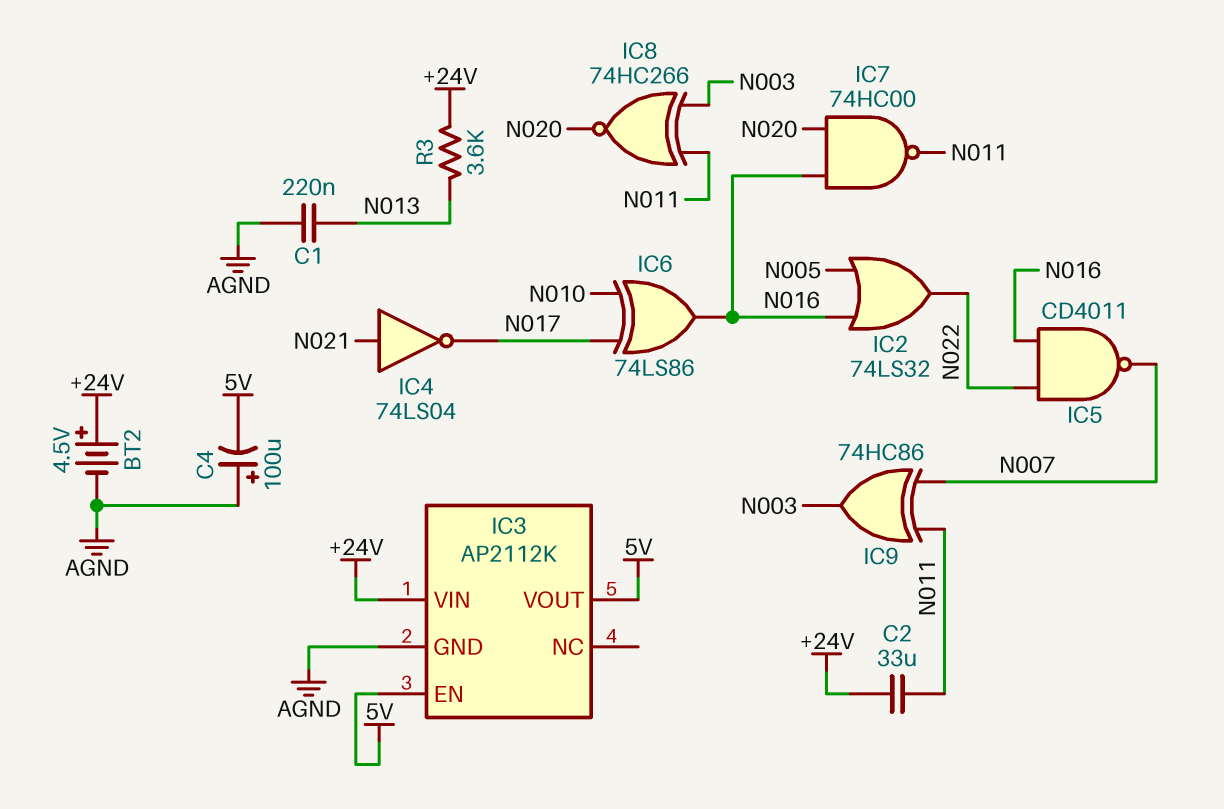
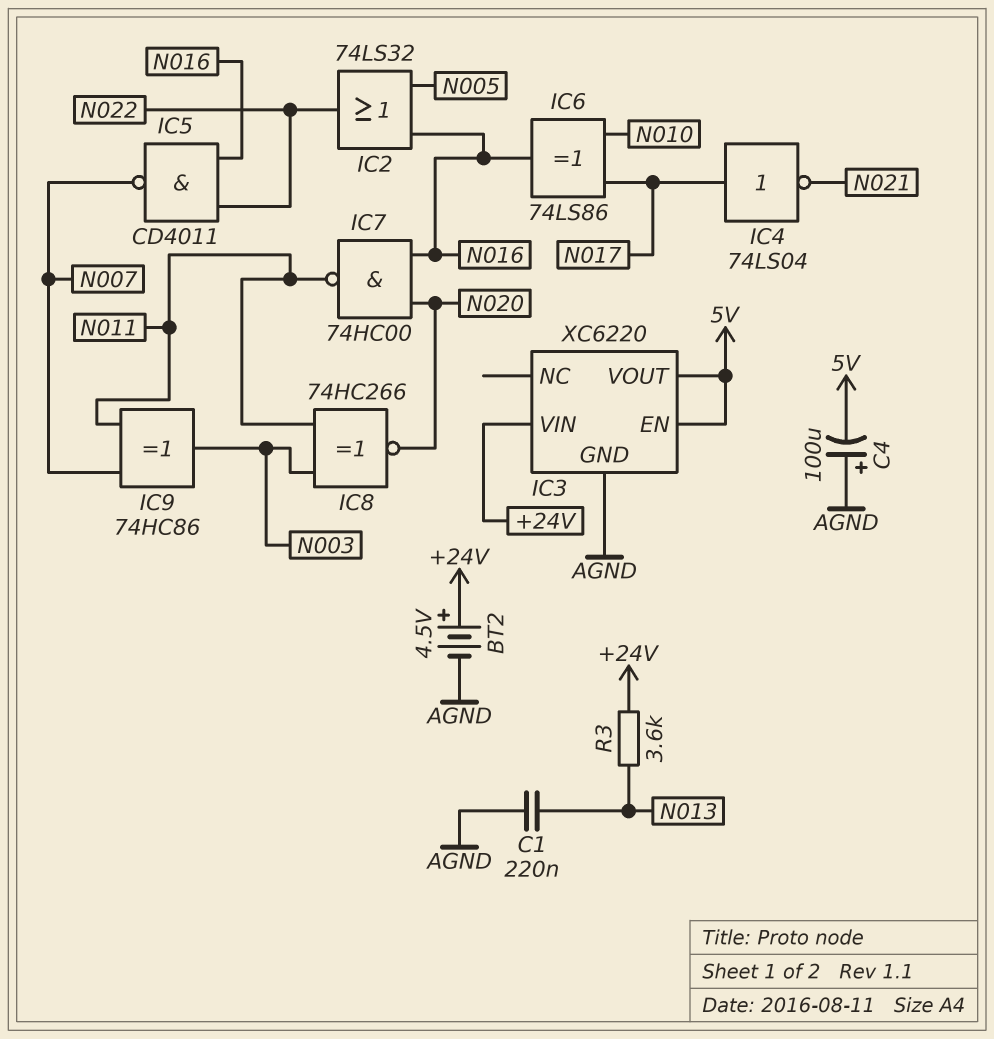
C2: 33uF (+24V, N011) -> none
IC3: AP2112K -> XC6220
IC4: NOT 74LS04 (in N021, out N017) -> NOT 74LS04 (in N017, out N021)

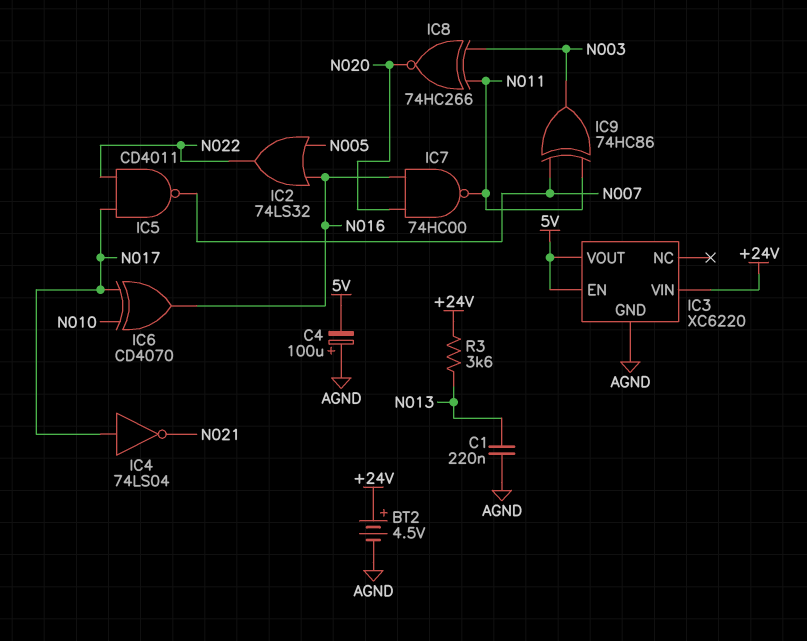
IC5: NAND CD4011 (in N016, in N022, out N007) -> NAND CD4011 (in N017, in N022, out N007)
IC6: XOR 74LS86 (in N010, in N017, out N016) -> XOR CD4070 (in N010, in N017, out N016)

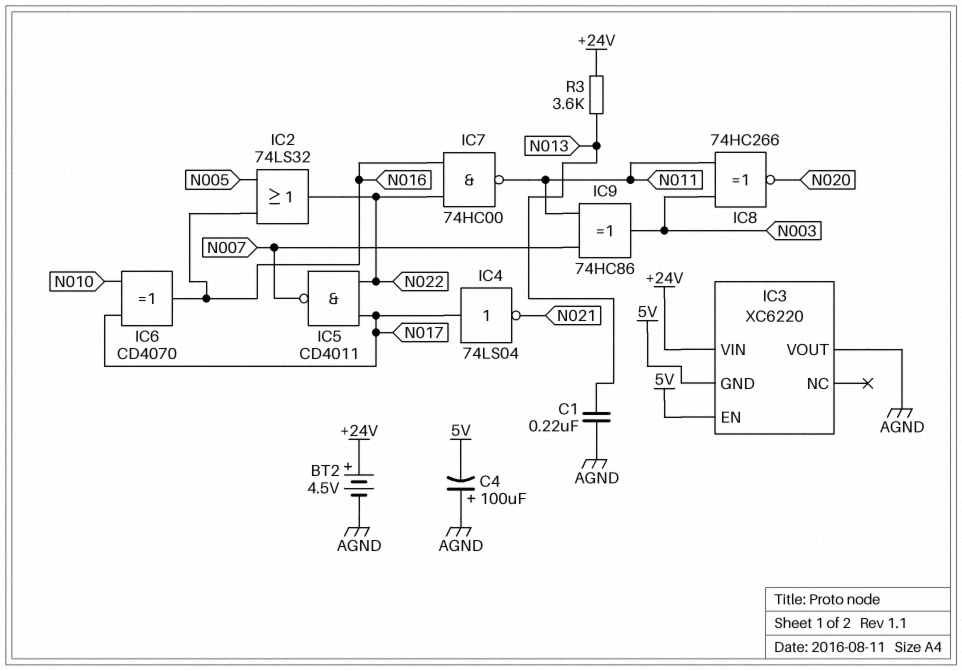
IC3 pin GND: AGND -> 5V
IC3 pin VOUT: 5V -> AGND
IC7: NAND 74HC00 (in N016, in N020, out N011) -> NAND 74HC00 (in N016, in N022, out N011)

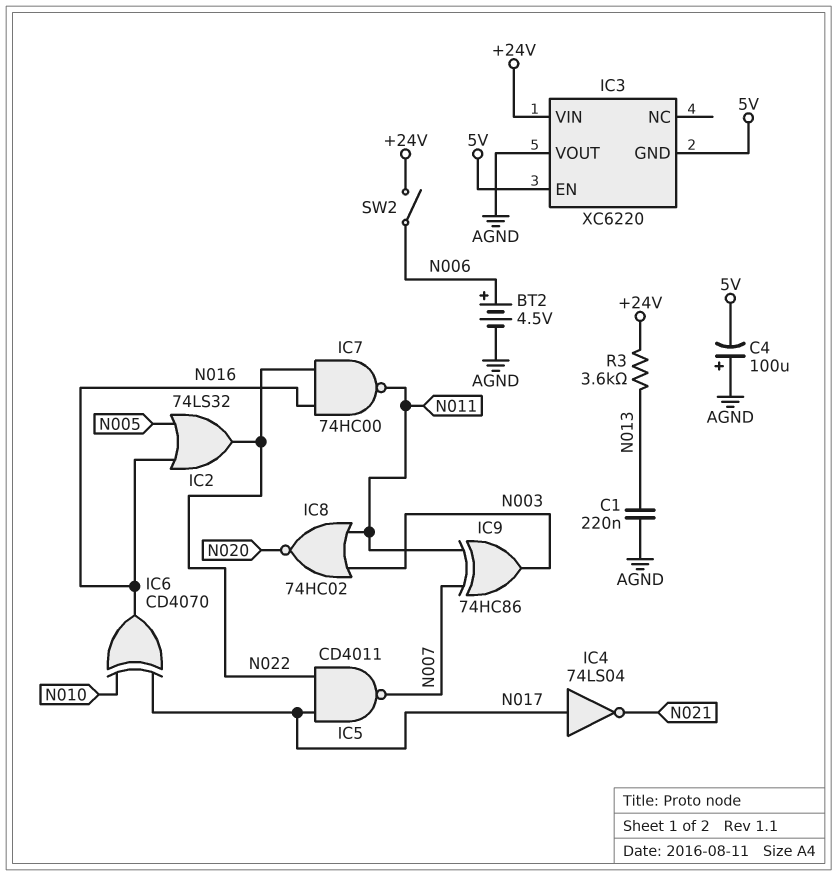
BT2: 4.5V (plus +24V, minus AGND) -> 4.5V (plus N006, minus AGND)
IC8: XNOR 74HC266 (in N003, in N011, out N020) -> NOR 74HC02 (in N003, in N011, out N020)
SW2: none -> switch (+24V, N006)

